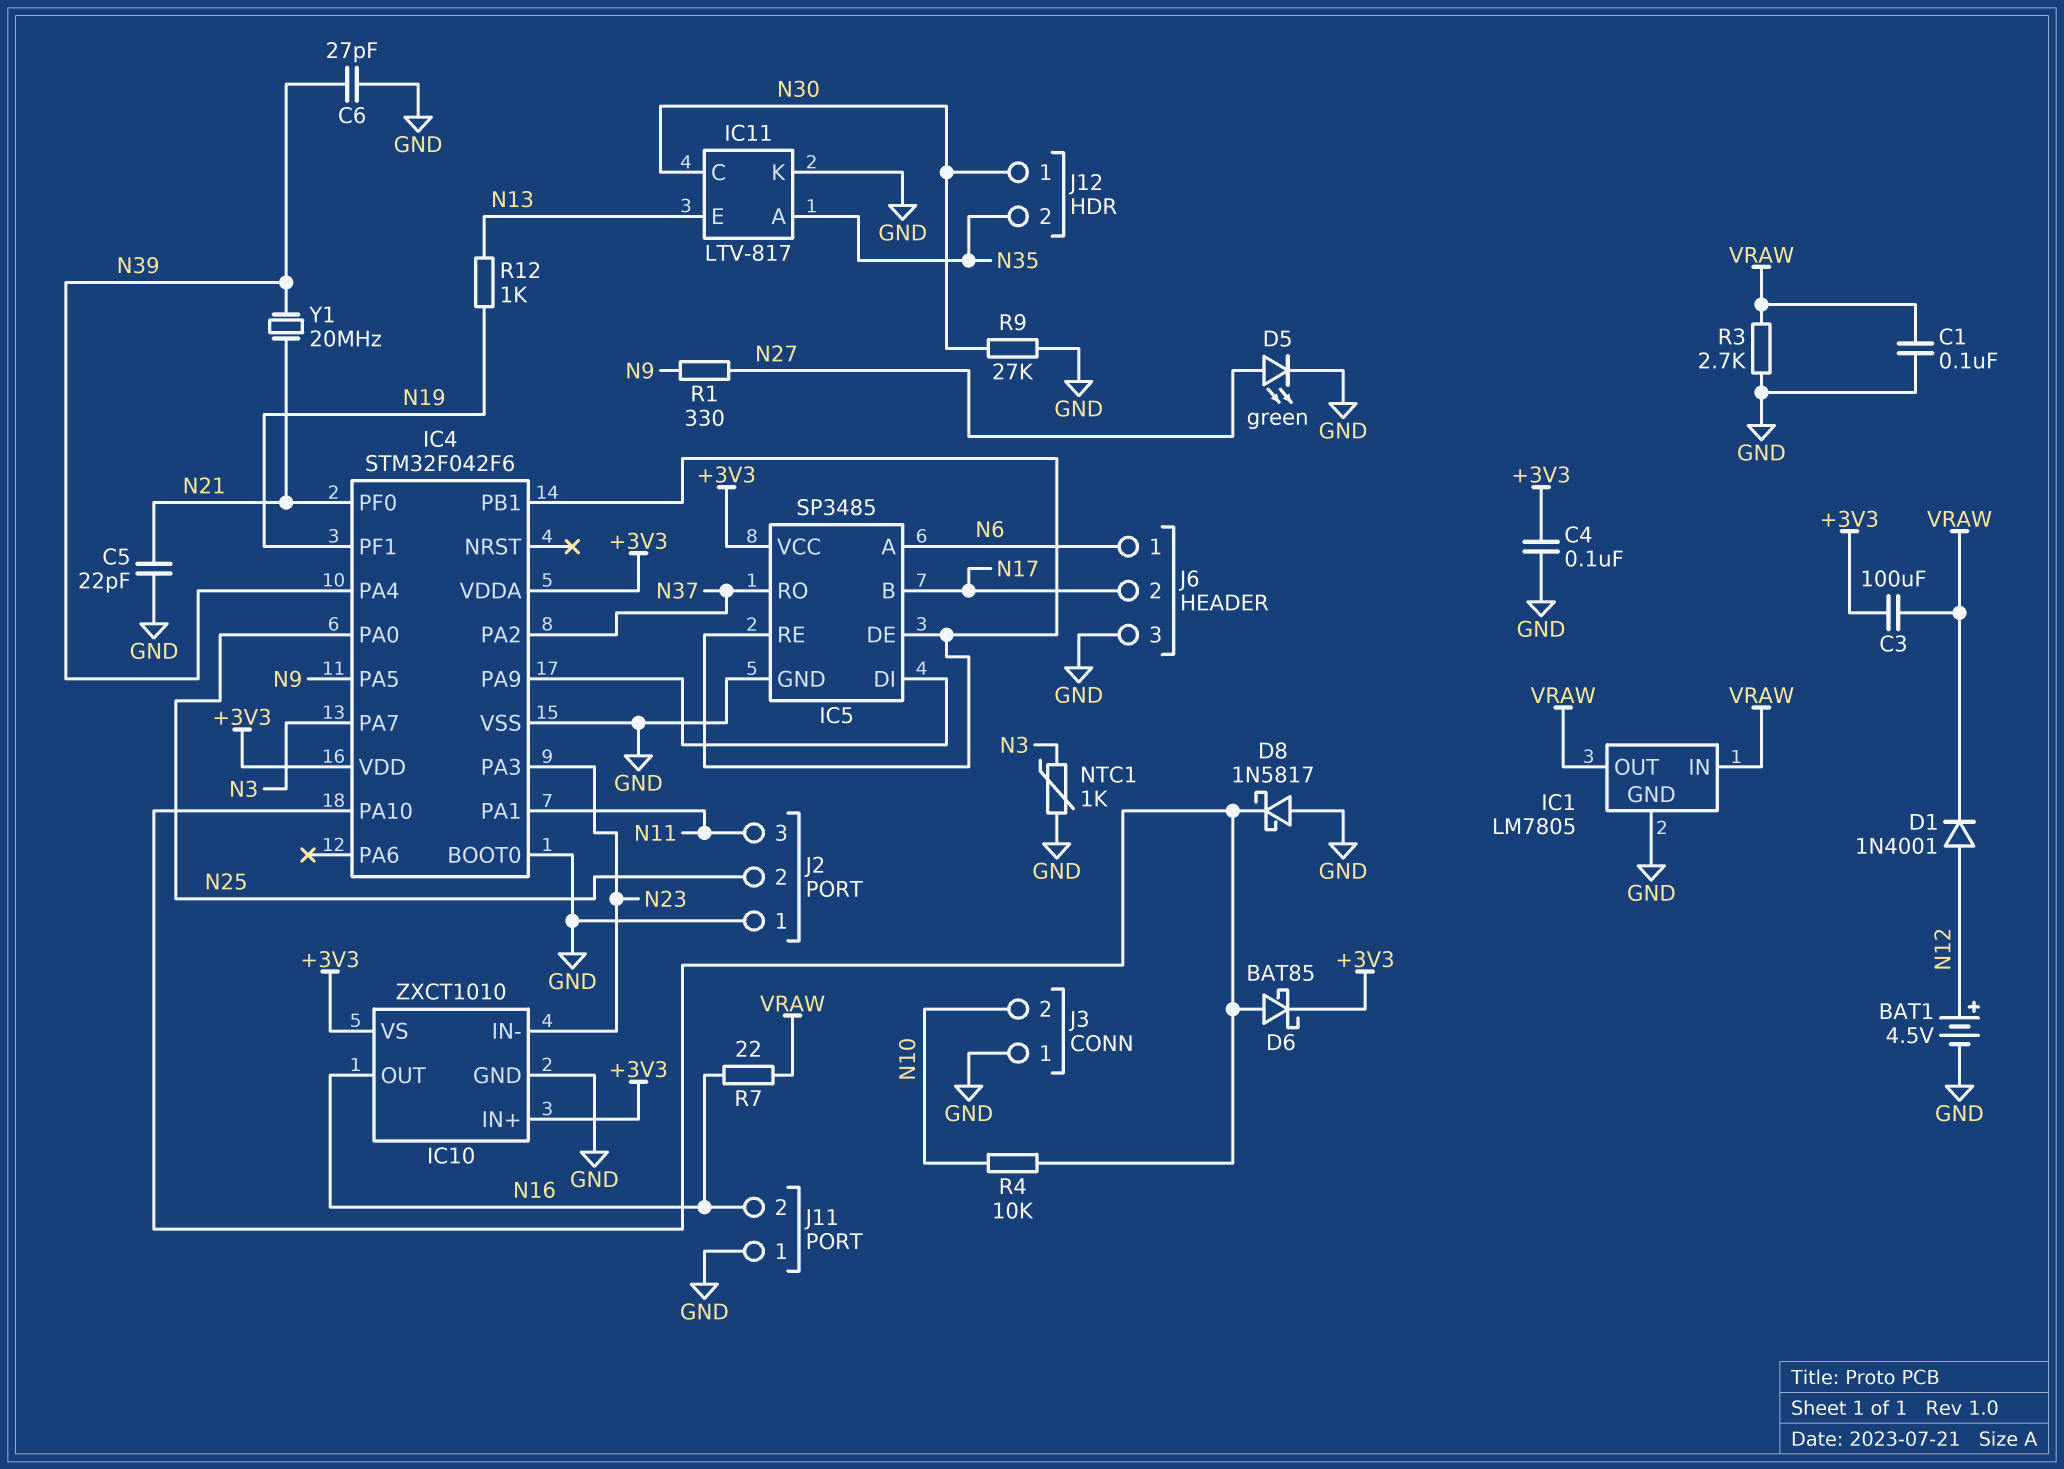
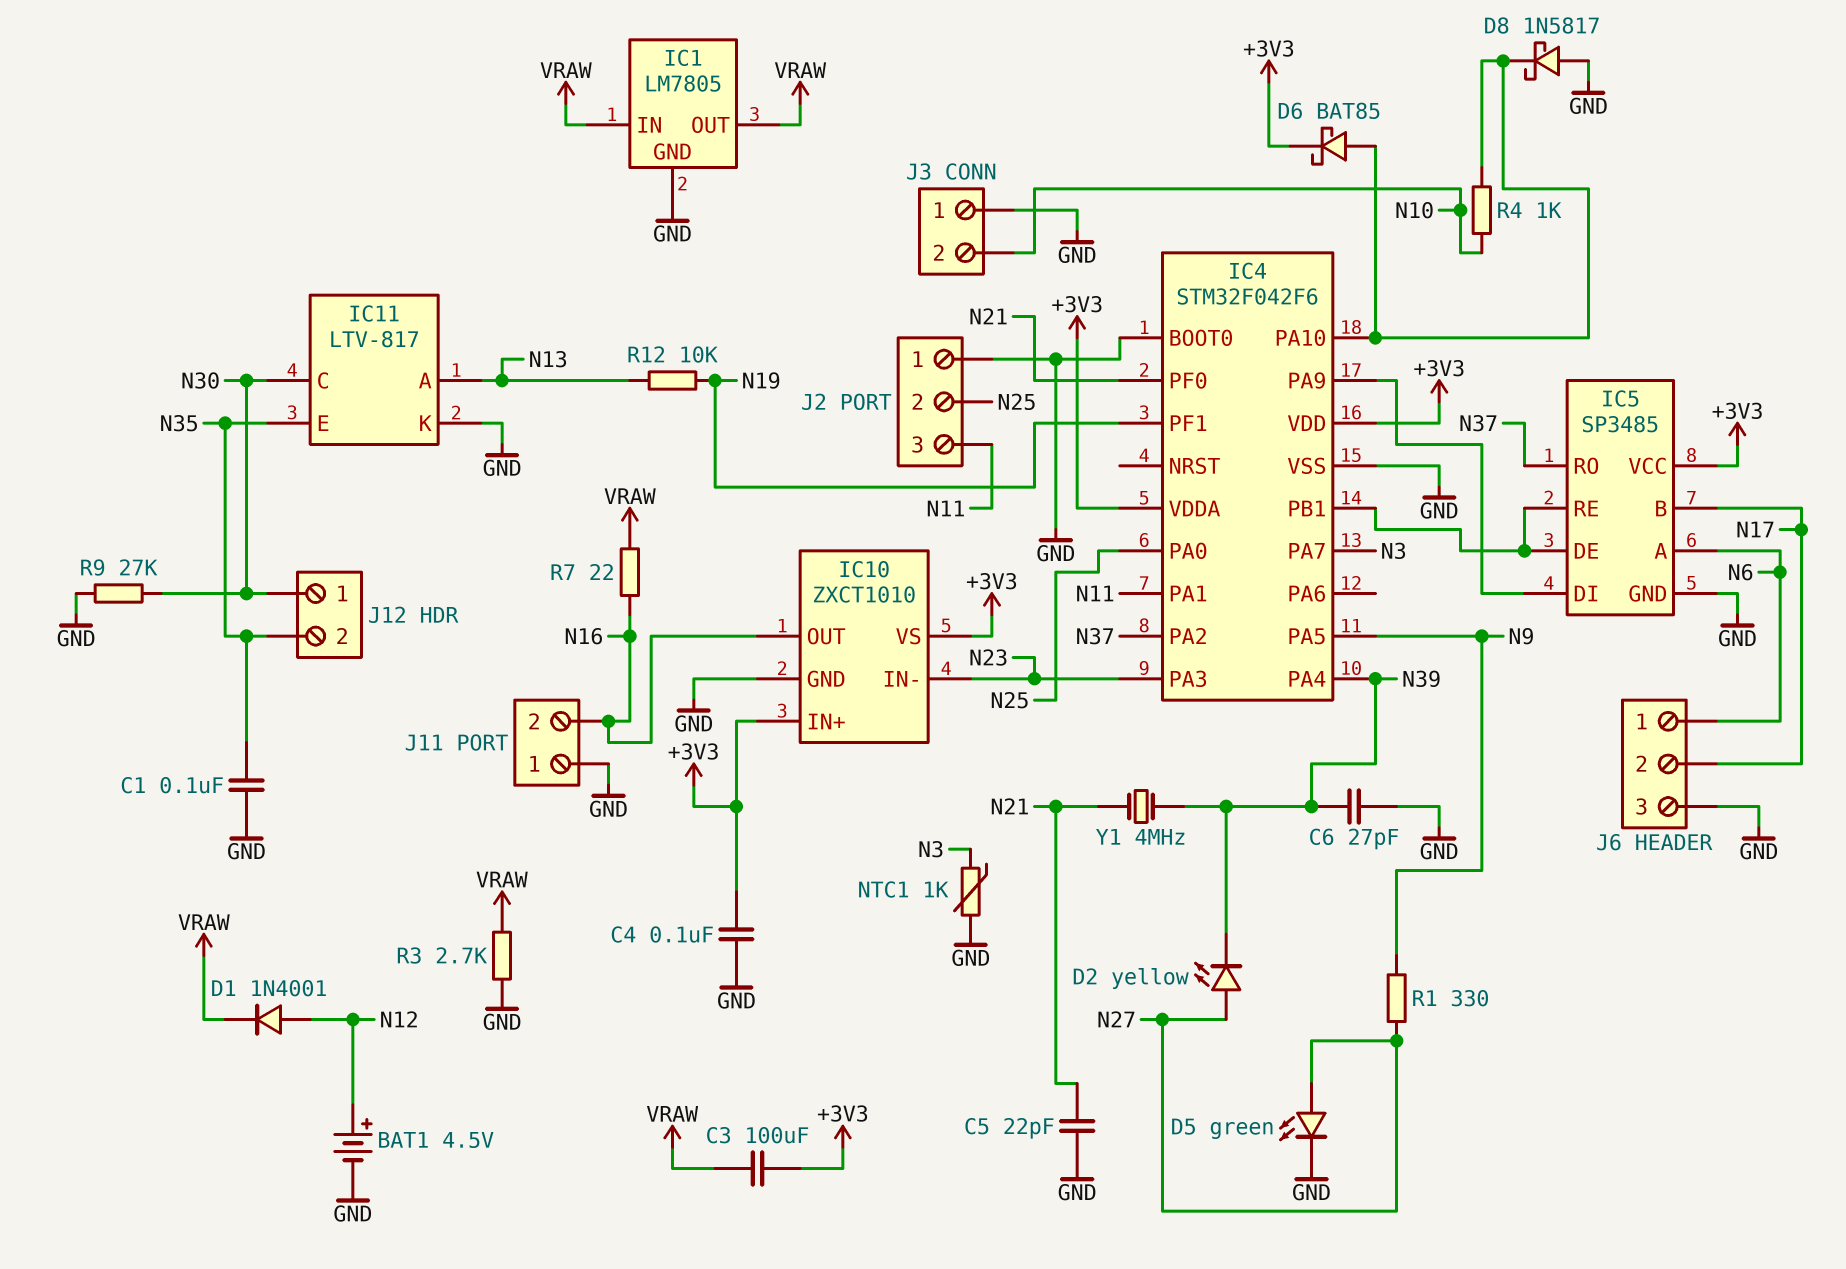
C1: 100nF (GND, VRAW) -> 100nF (GND, N35)
D2: none -> LED yellow (A N27, K N39)
IC11 pin A: N35 -> N13
IC11 pin E: N13 -> N35
R4: 10k (IC4/PA10, N10) -> 1k (IC4/PA10, N10)
R12: 1k (N13, N19) -> 10k (N13, N19)
Y1: 20MHz (N21, N39) -> 4MHz (N21, N39)

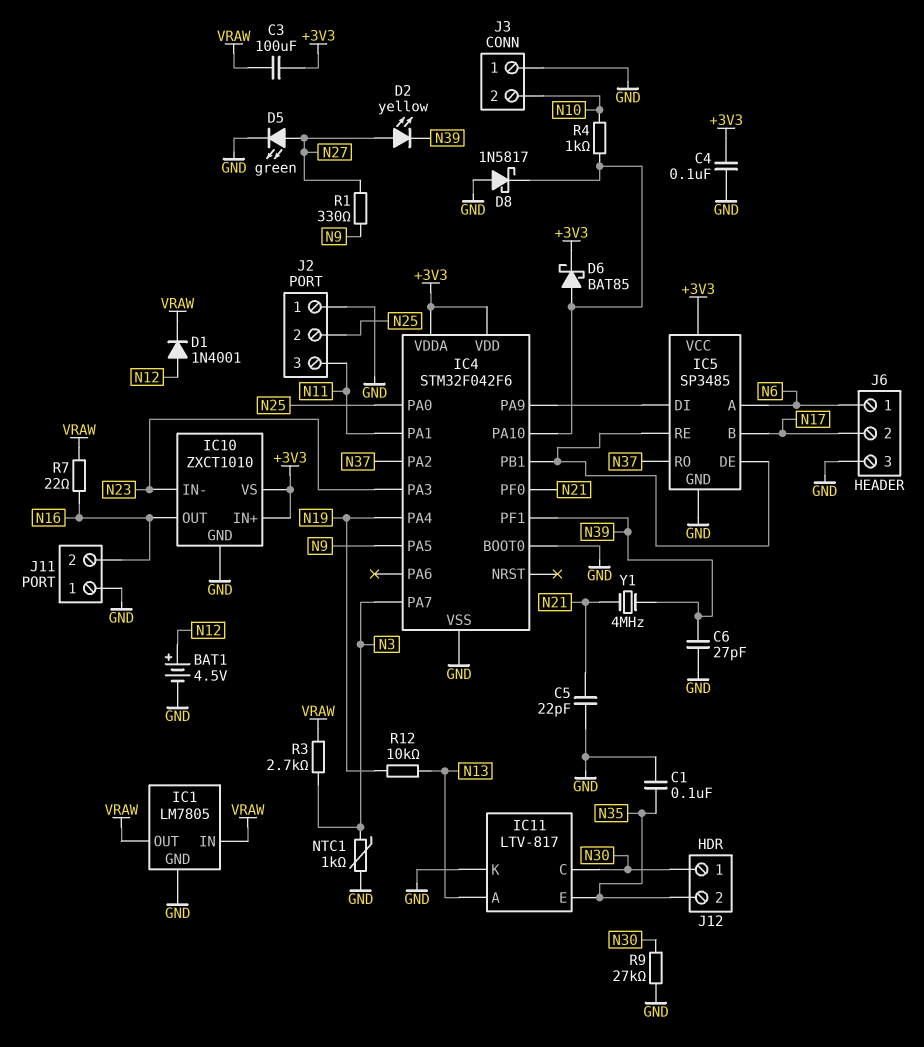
IC4 pin PA4: N39 -> N19
IC4 pin PF1: N19 -> N39
R3: 2.7k (GND, VRAW) -> 2.7k (N3, VRAW)

